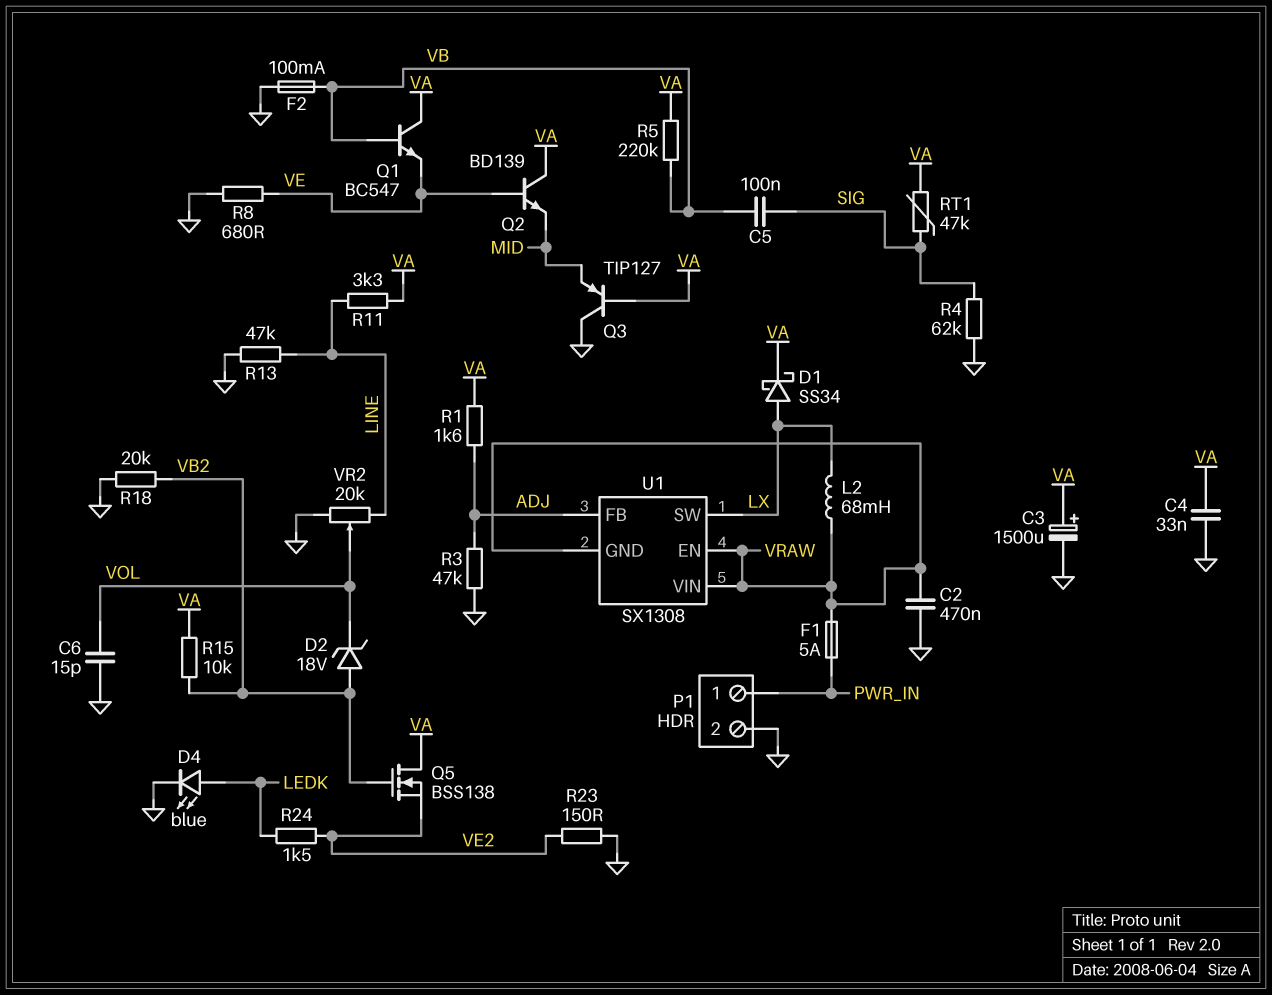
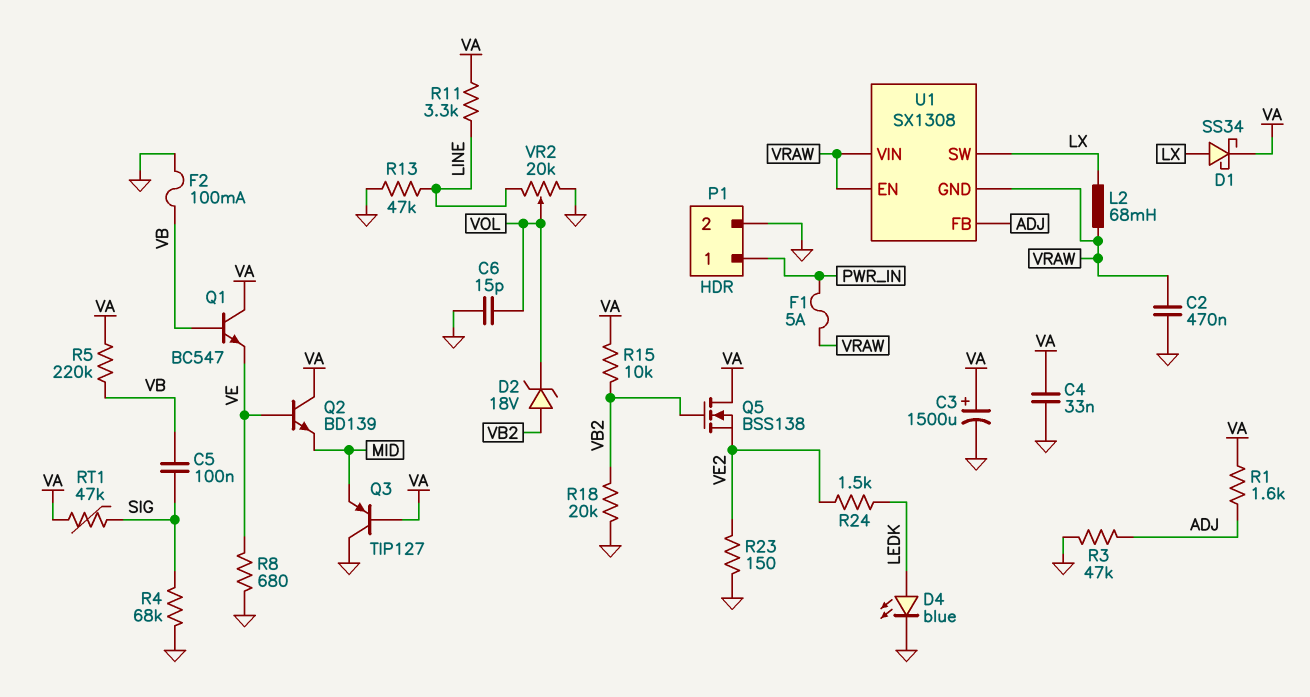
R4: 62k (GND, SIG) -> 68k (GND, SIG)

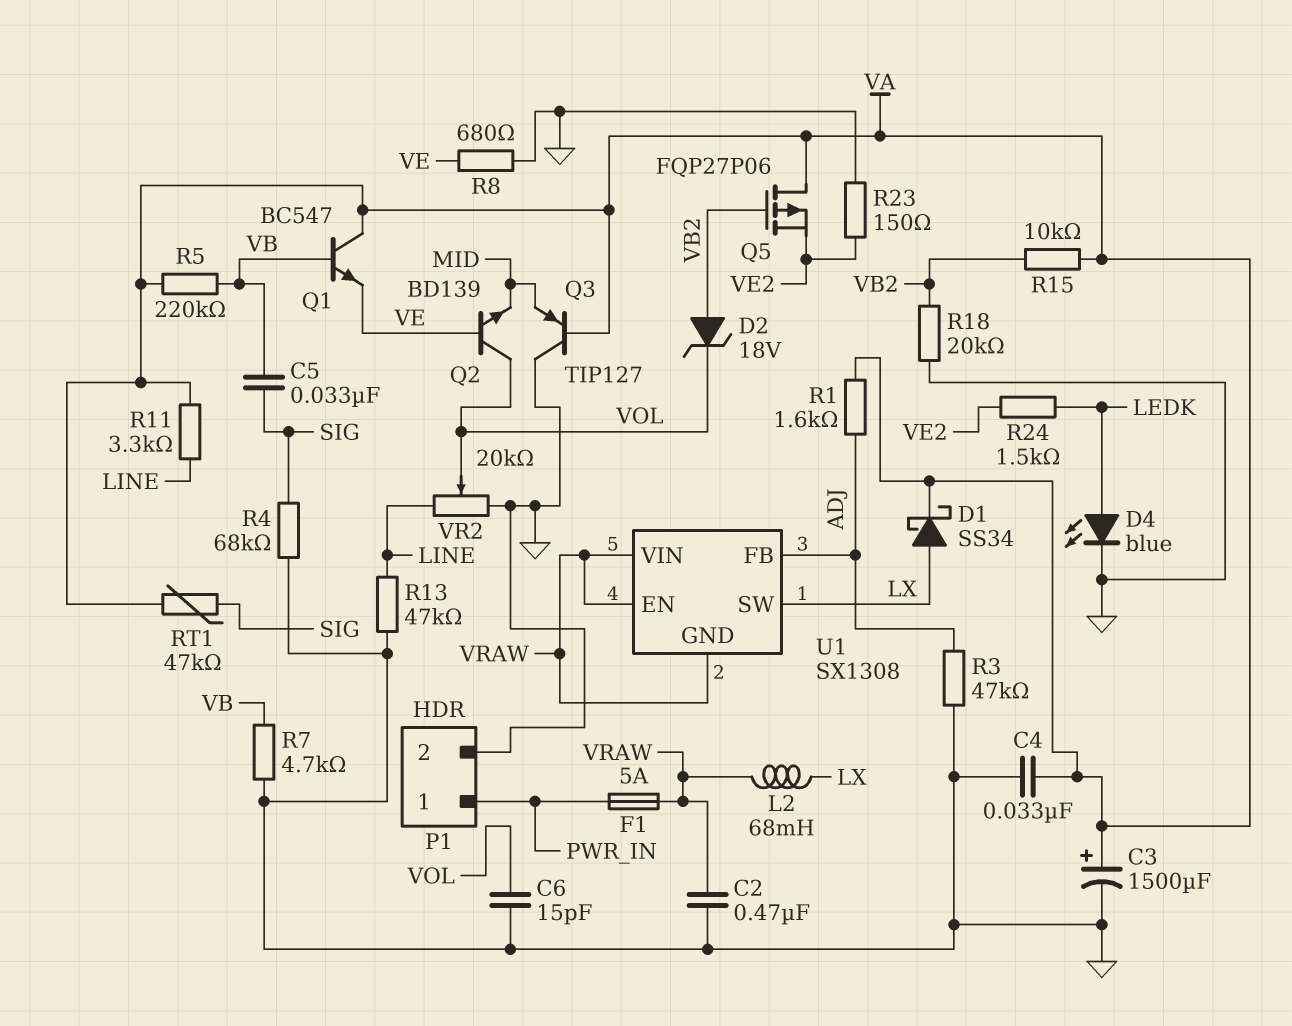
C5: 100nF (SIG, VB) -> 33nF (SIG, VB)
F2: 100mA (GND, VB) -> none
Q2: NPN BD139 (B VE, C VA, E MID) -> NPN BD139 (B VE, C VOL, E MID)
Q5: NMOS BSS138 (G VB2, D VA, S VE2) -> PMOS FQP27P06 (G VB2, D VA, S VE2)
R7: none -> 4.7k (GND, VB)

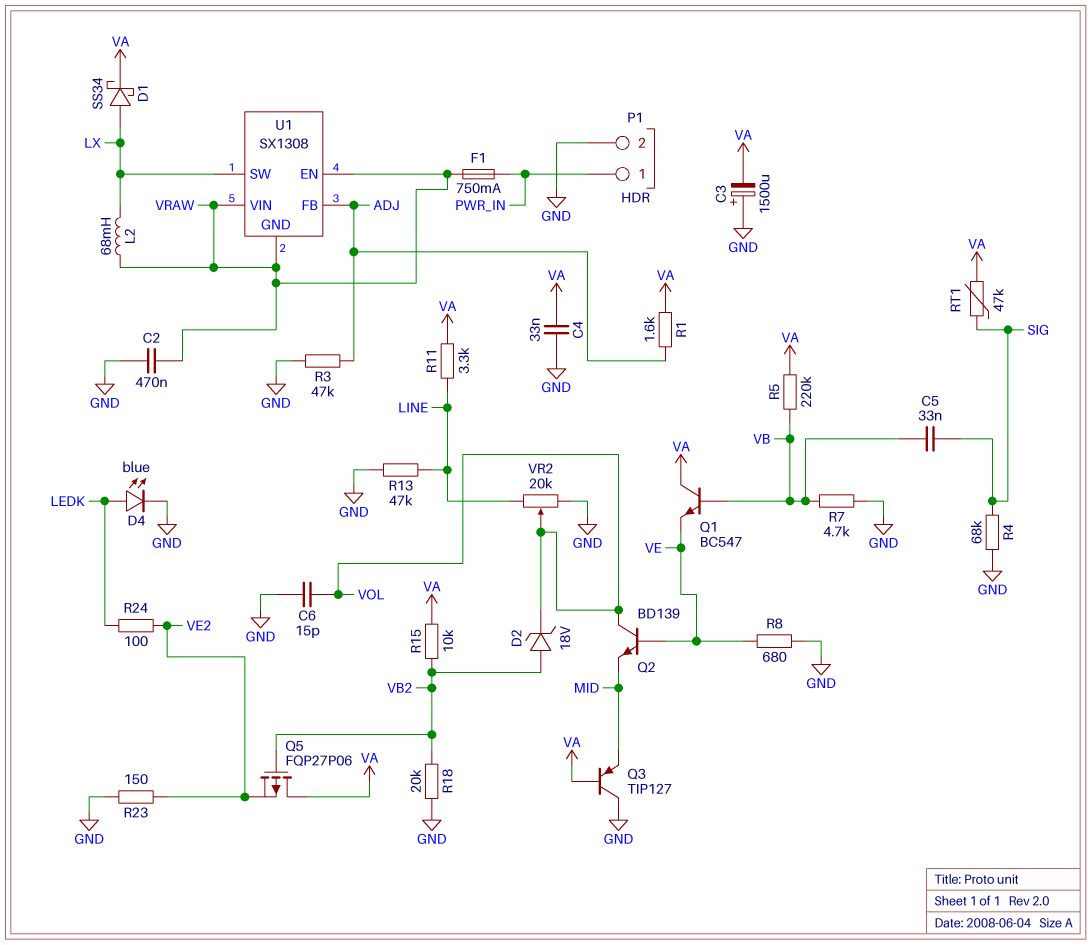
C3: 1500uF (plus VA, minus GND) -> 1500uF (plus GND, minus VA)
F1: 5A (PWR_IN, VRAW) -> 750mA (PWR_IN, VRAW)
R24: 1.5k (LEDK, VE2) -> 100 (LEDK, VE2)

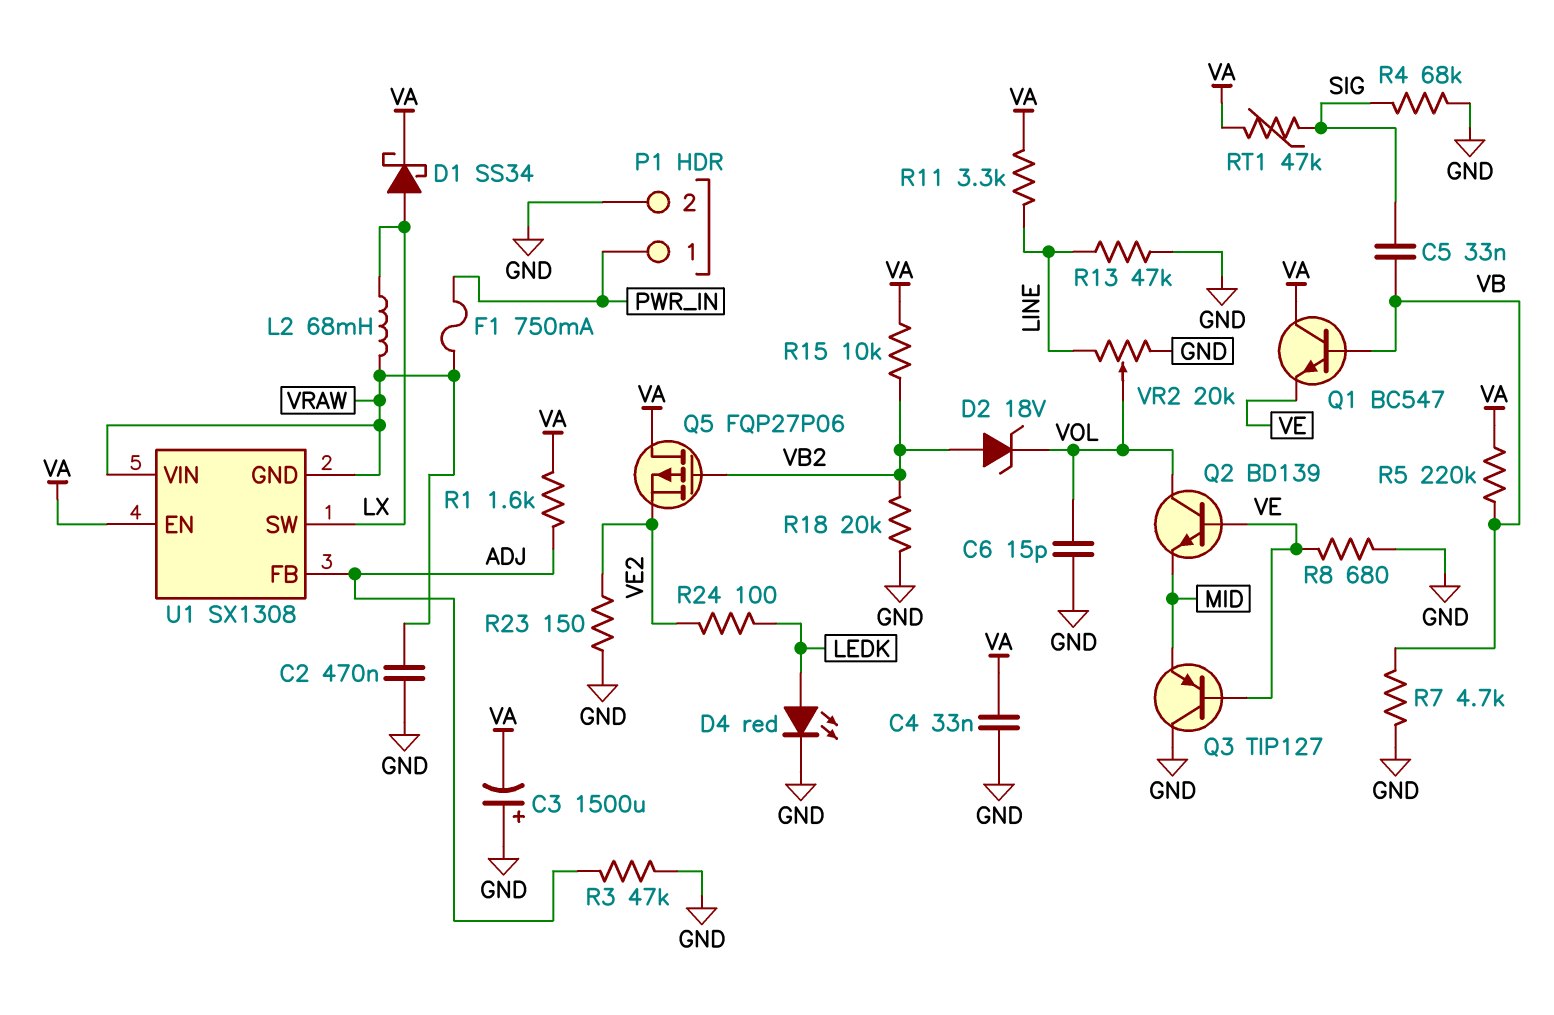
D4: LED blue (A LEDK, K GND) -> LED red (A LEDK, K GND)
Q3: PNP TIP127 (B VA, C GND, E MID) -> PNP TIP127 (B VE, C GND, E MID)
U1 pin EN: VRAW -> VA

